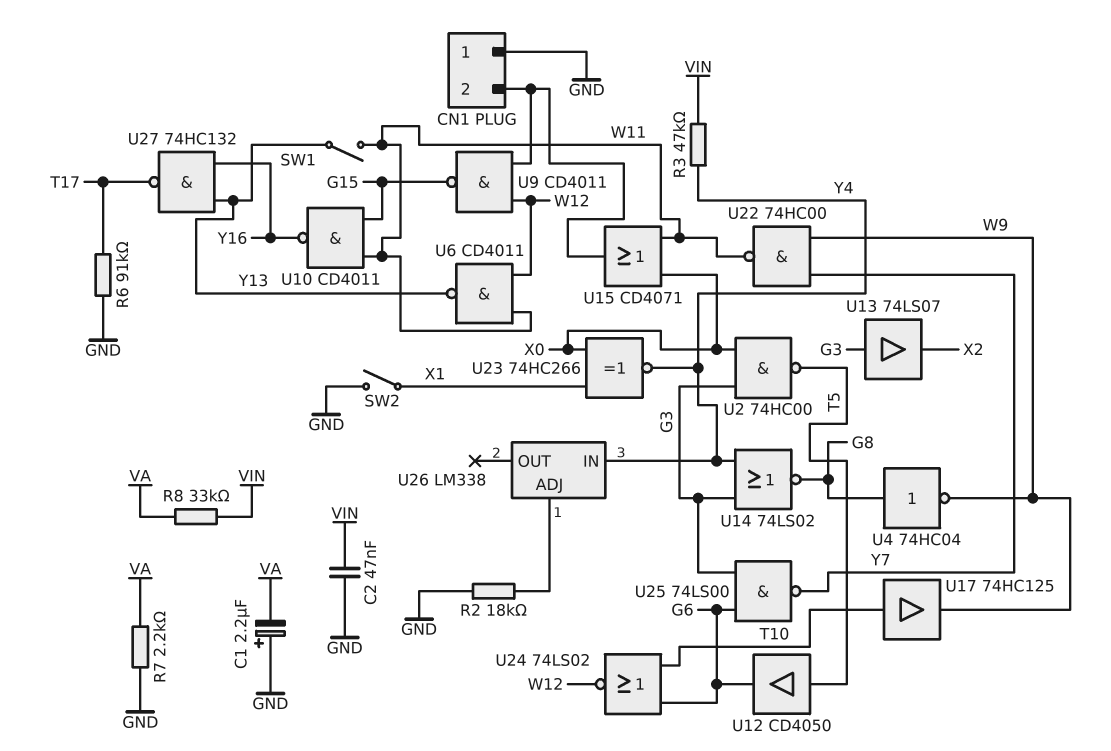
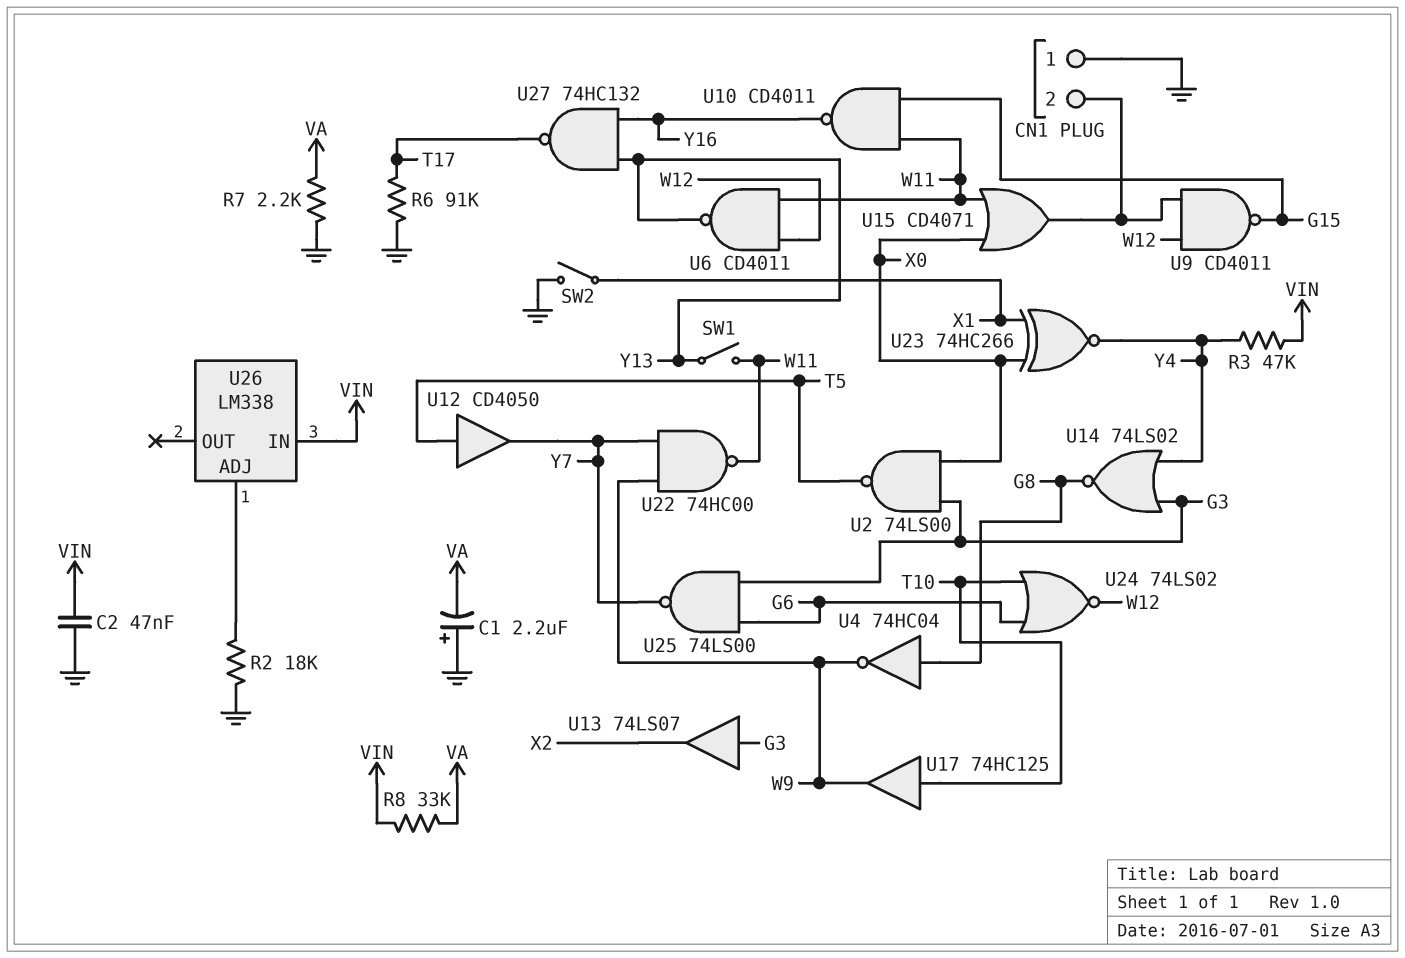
U2: NAND 74HC00 (in G3, in X0, out T5) -> NAND 74LS00 (in G3, in X0, out T5)
U12: buffer CD4050 (in T5, out G6) -> buffer CD4050 (in T5, out Y7)
U26 pin IN: Y4 -> VIN

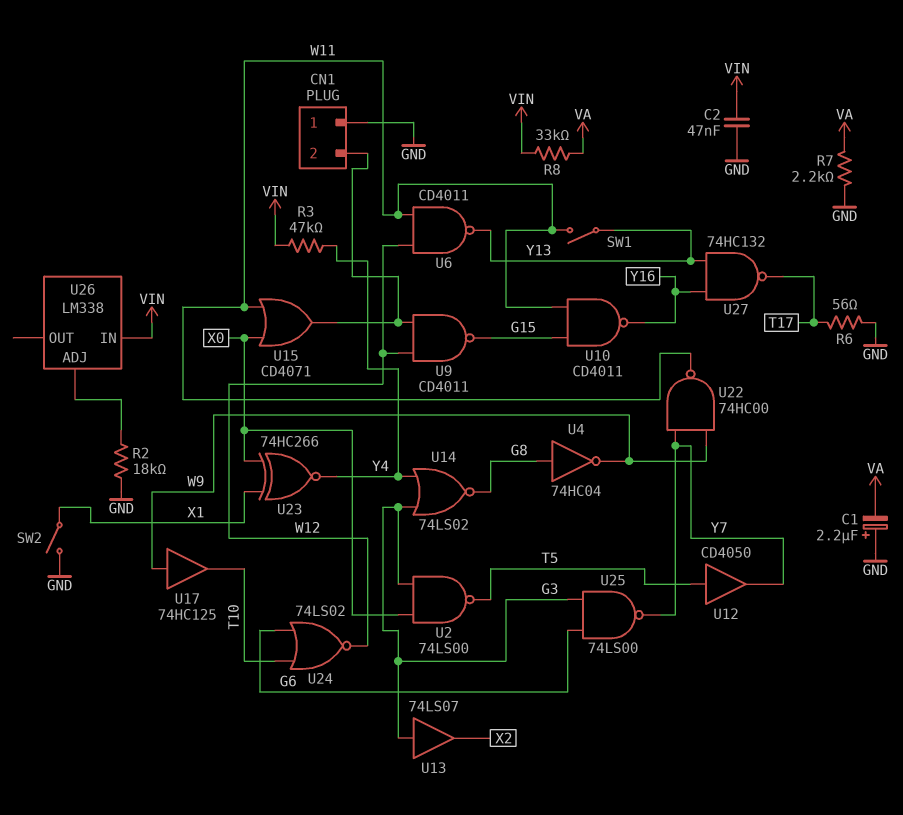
R6: 91k (GND, T17) -> 56 (GND, T17)
U17: buffer 74HC125 (in T10, out W9) -> buffer 74HC125 (in W9, out T10)

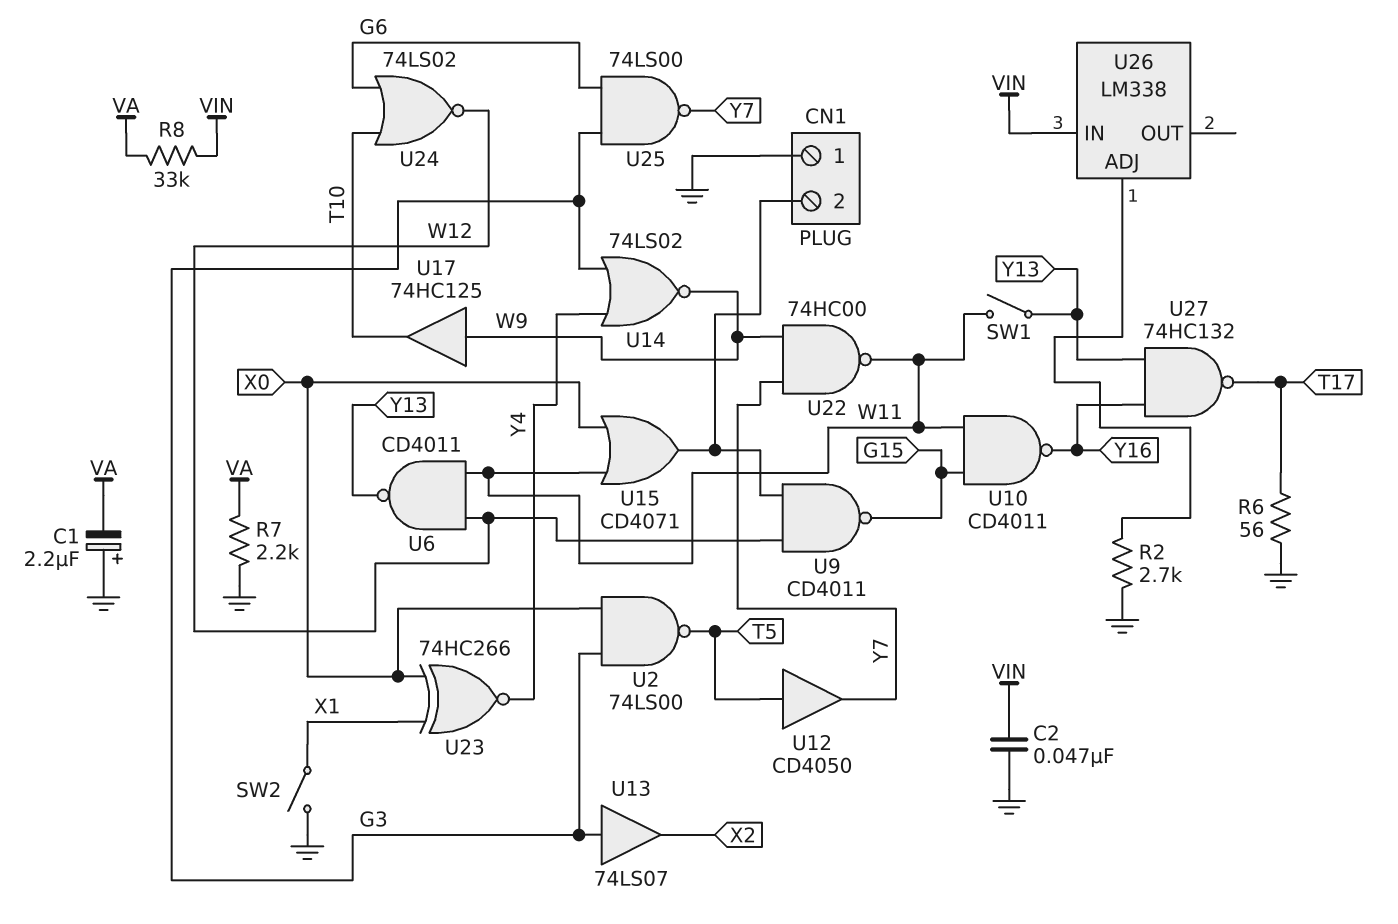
R2: 18k (GND, U26/ADJ) -> 2.7k (GND, U26/ADJ)
R3: 47k (VIN, Y4) -> none
U4: NOT 74HC04 (in G8, out W9) -> none
U14: NOR 74LS02 (in G3, in Y4, out G8) -> NOR 74LS02 (in G3, in Y4, out W9)

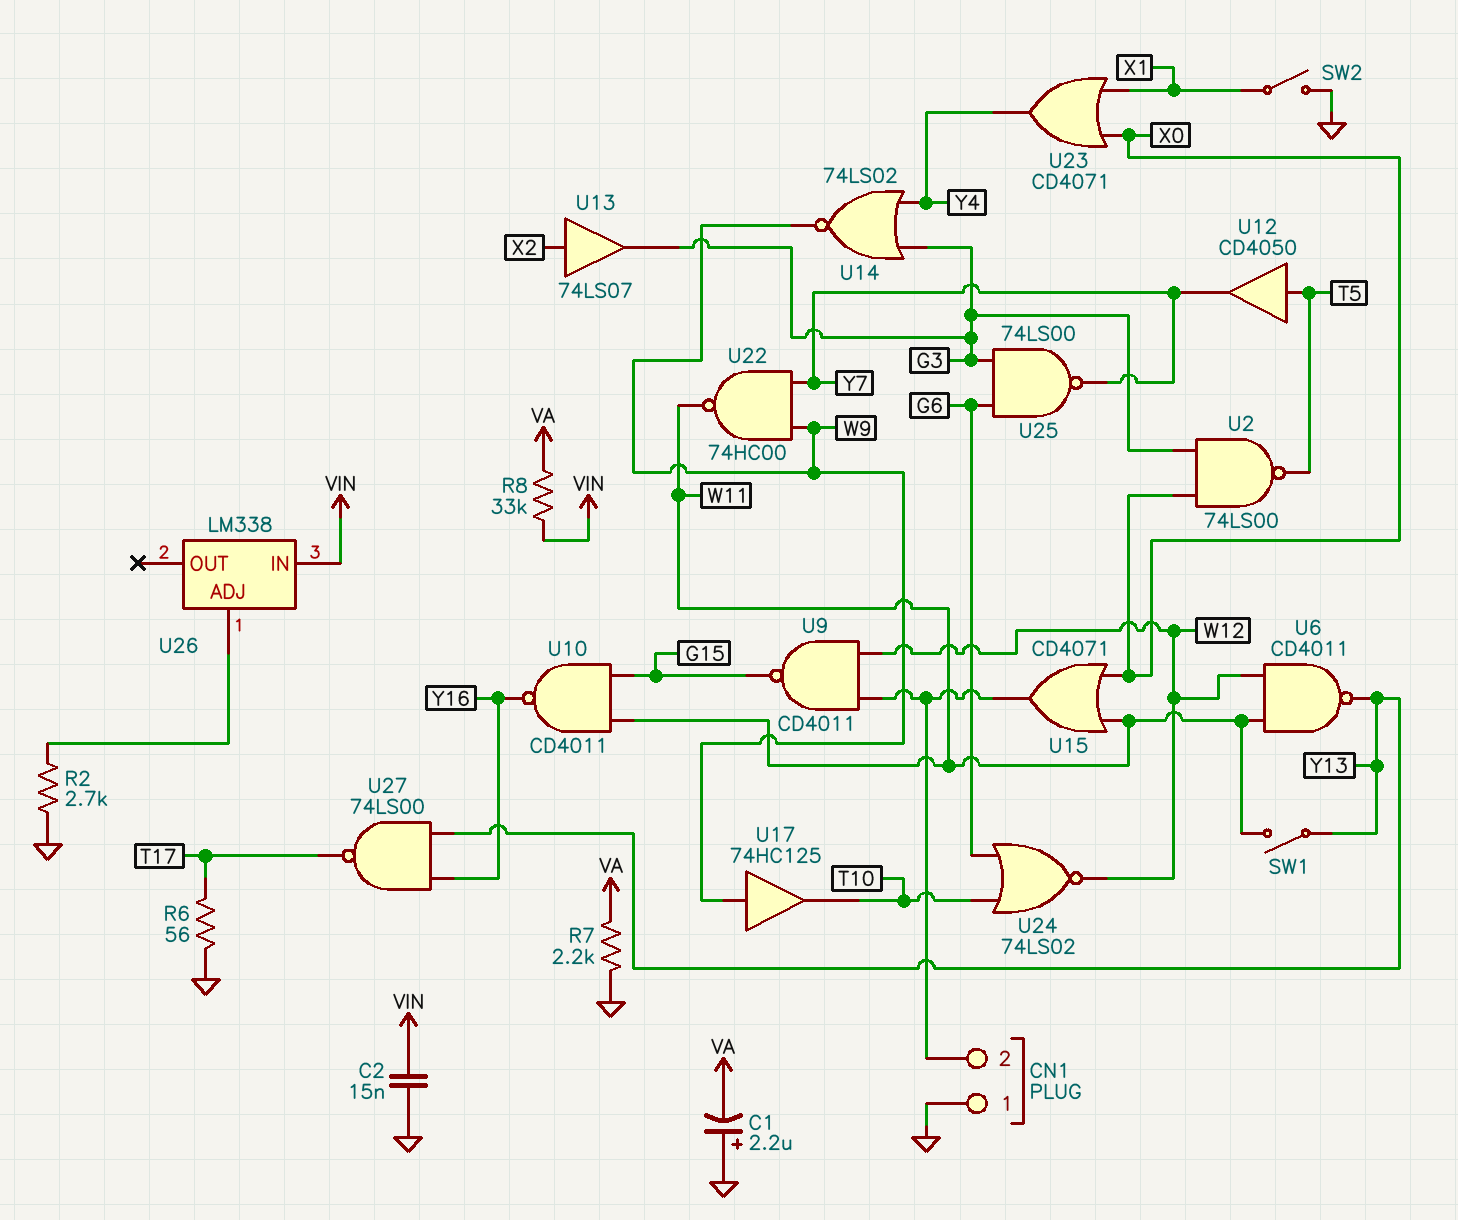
C2: 47nF (GND, VIN) -> 15nF (GND, VIN)
U13: buffer 74LS07 (in G3, out X2) -> buffer 74LS07 (in X2, out G3)
U23: XNOR 74HC266 (in X0, in X1, out Y4) -> OR CD4071 (in X0, in X1, out Y4)
U27: NAND 74HC132 (in Y13, in Y16, out T17) -> NAND 74LS00 (in Y13, in Y16, out T17)

